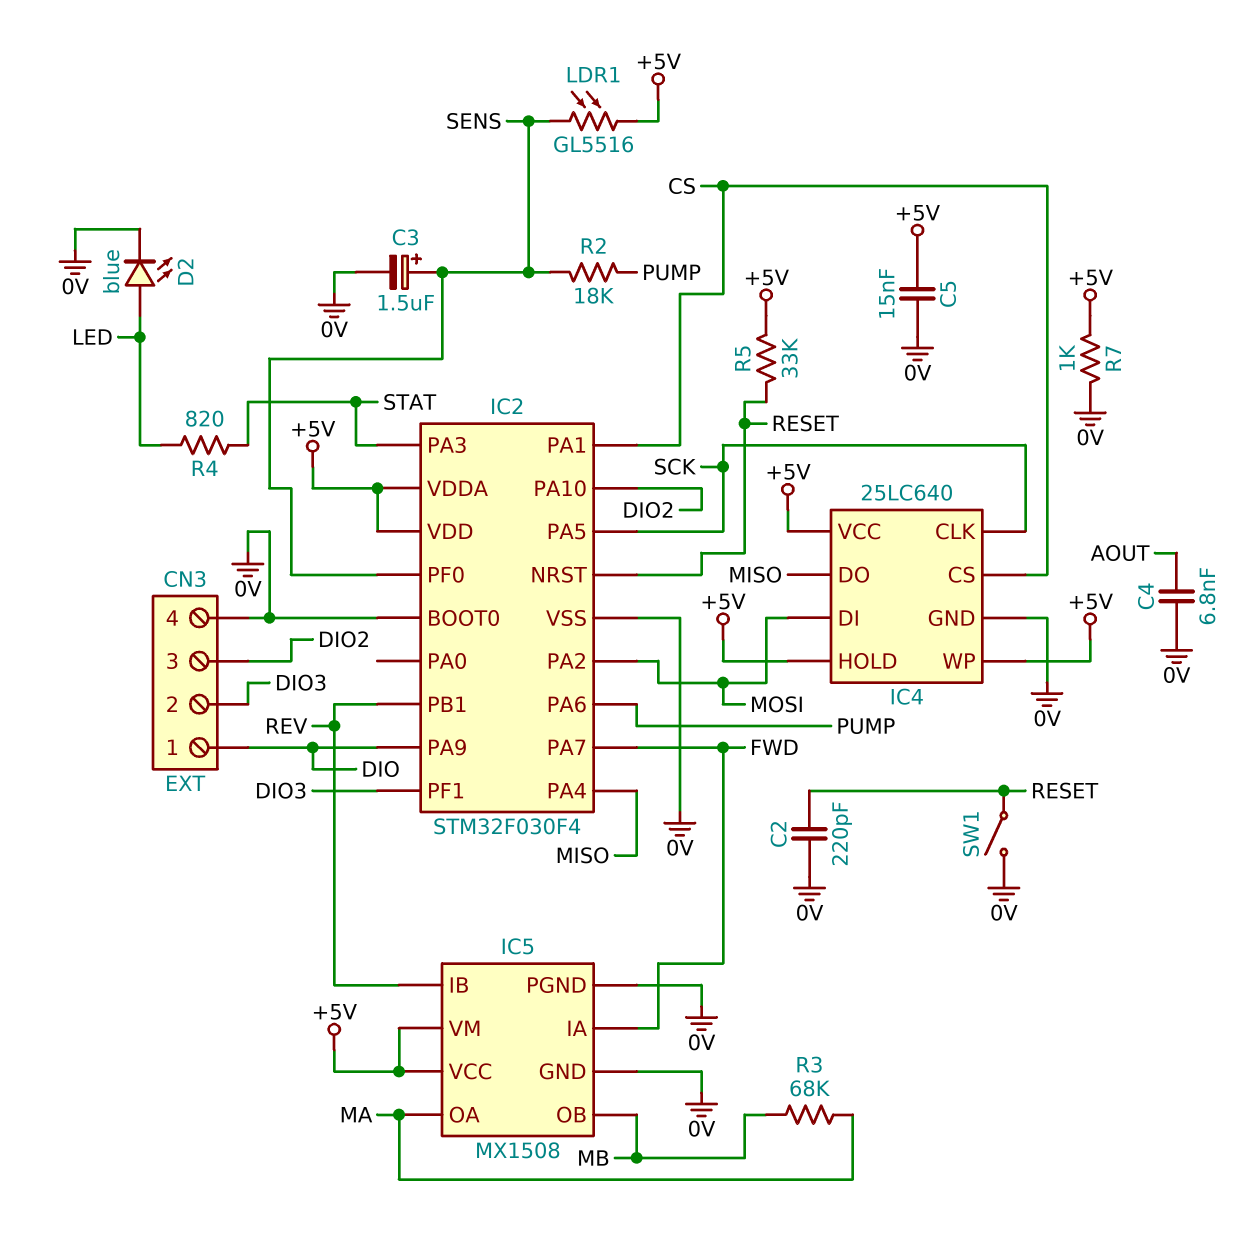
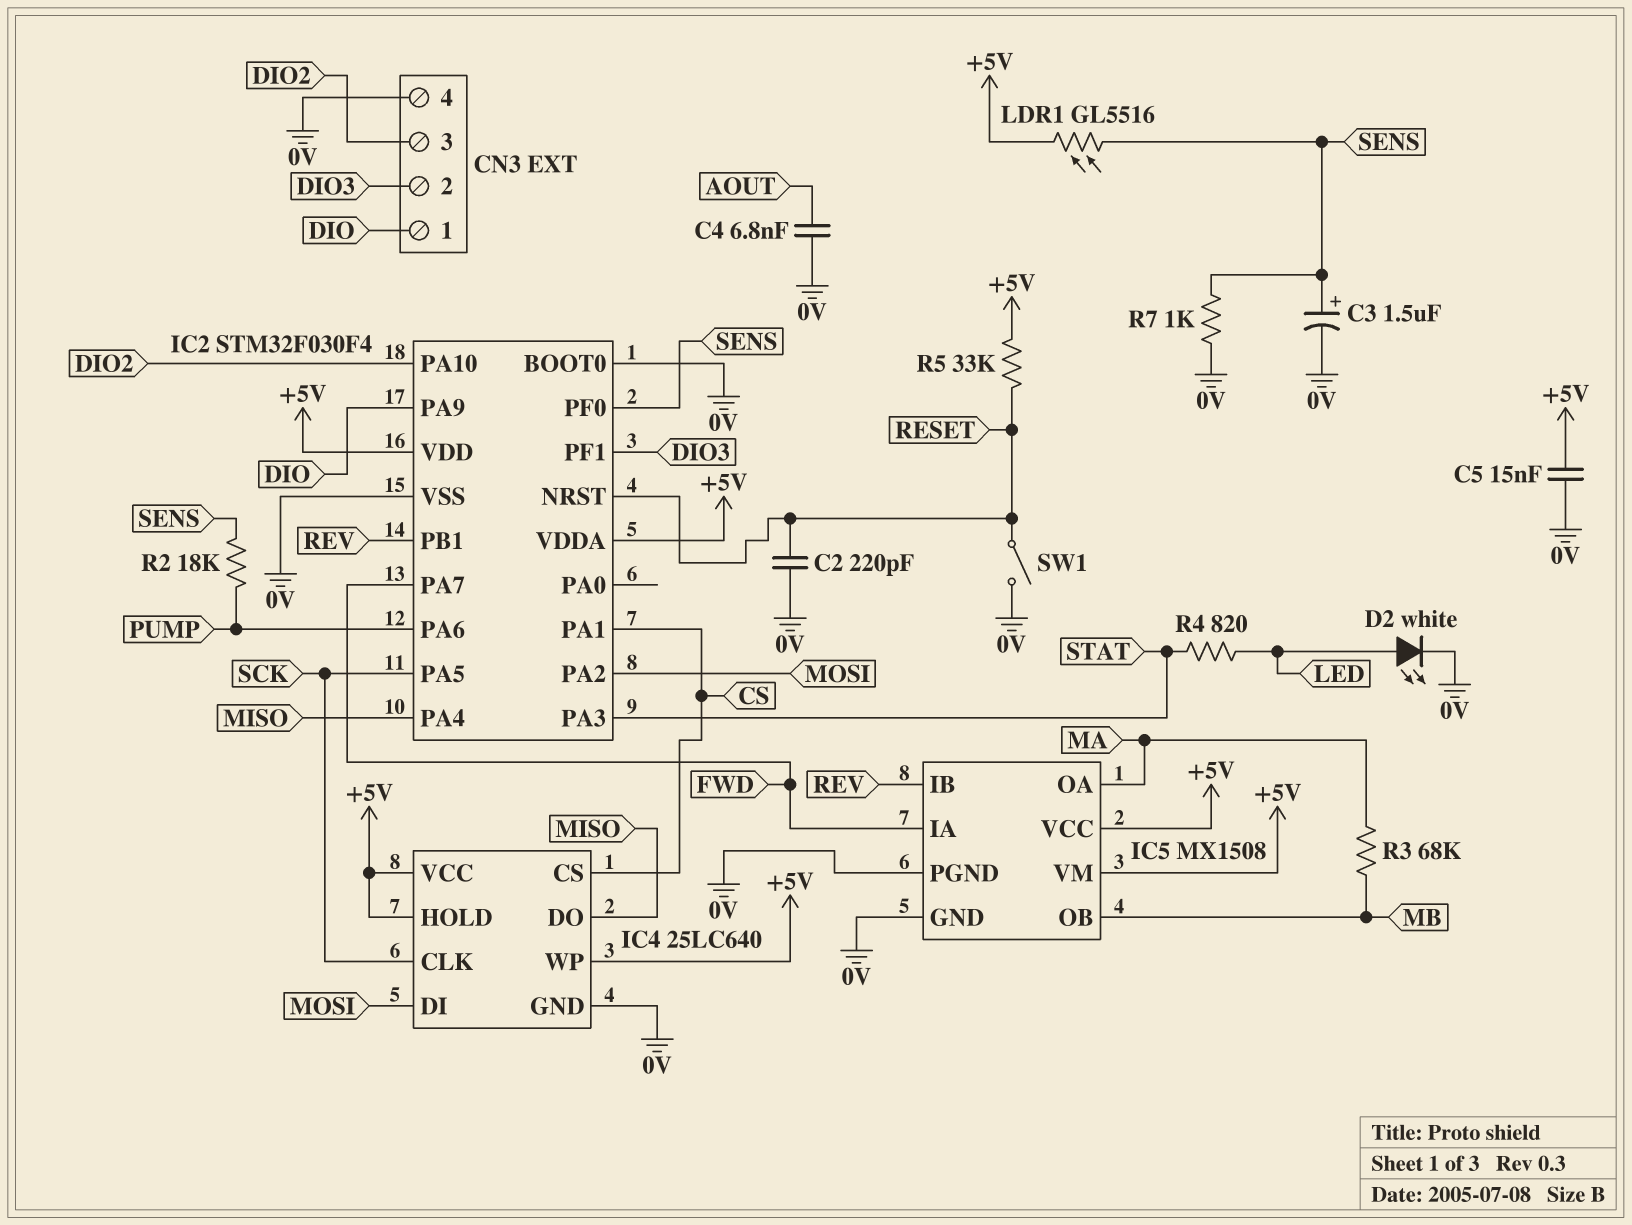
D2: LED blue (A LED, K 0V) -> LED white (A LED, K 0V)
R7: 1k (+5V, 0V) -> 1k (0V, SENS)

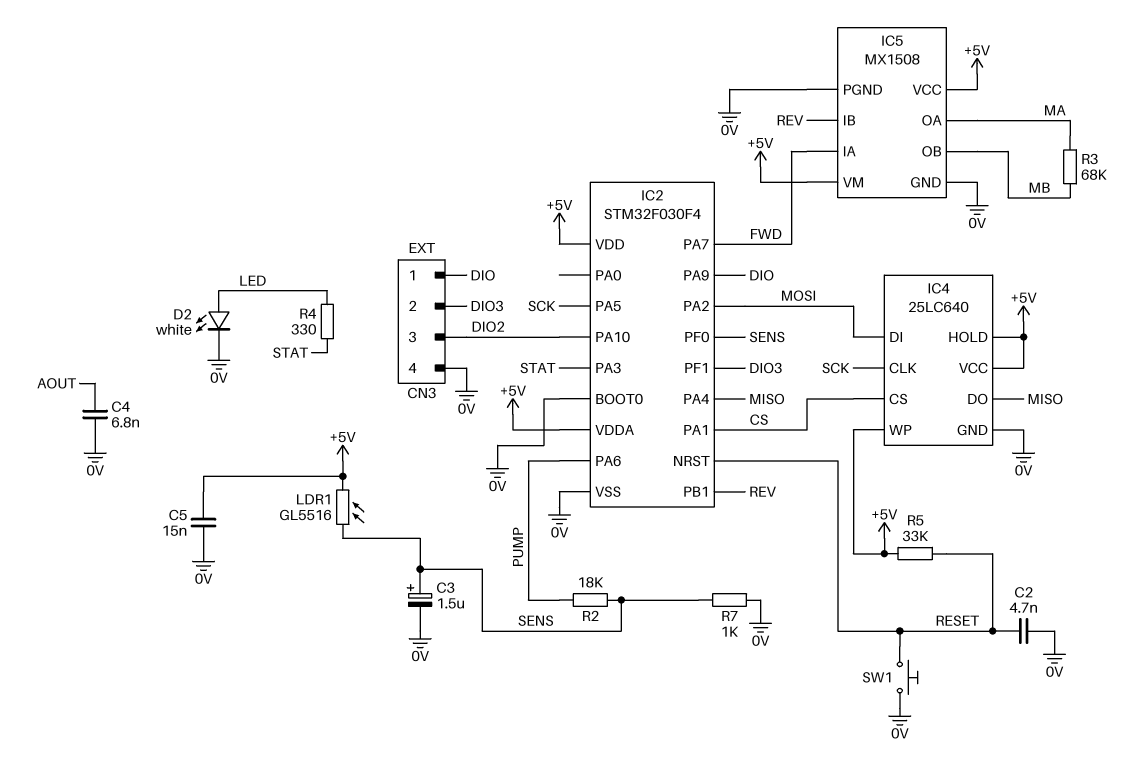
C2: 220pF (0V, RESET) -> 4.7nF (0V, RESET)
R4: 820 (LED, STAT) -> 330 (LED, STAT)
SW1: switch (0V, RESET) -> button (0V, RESET)

